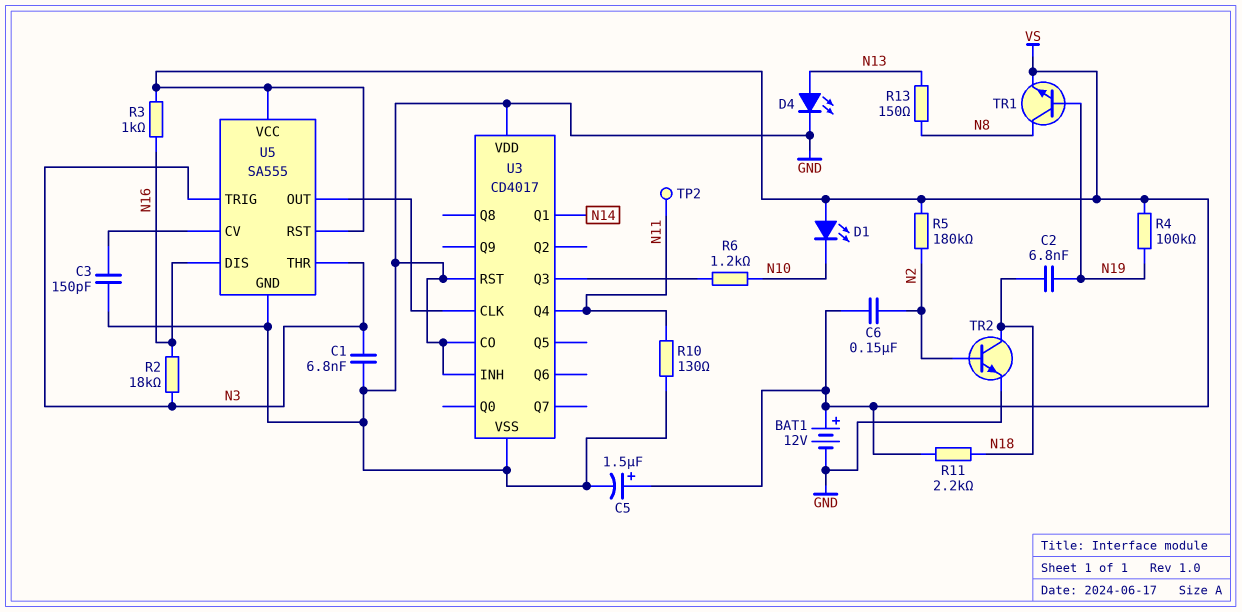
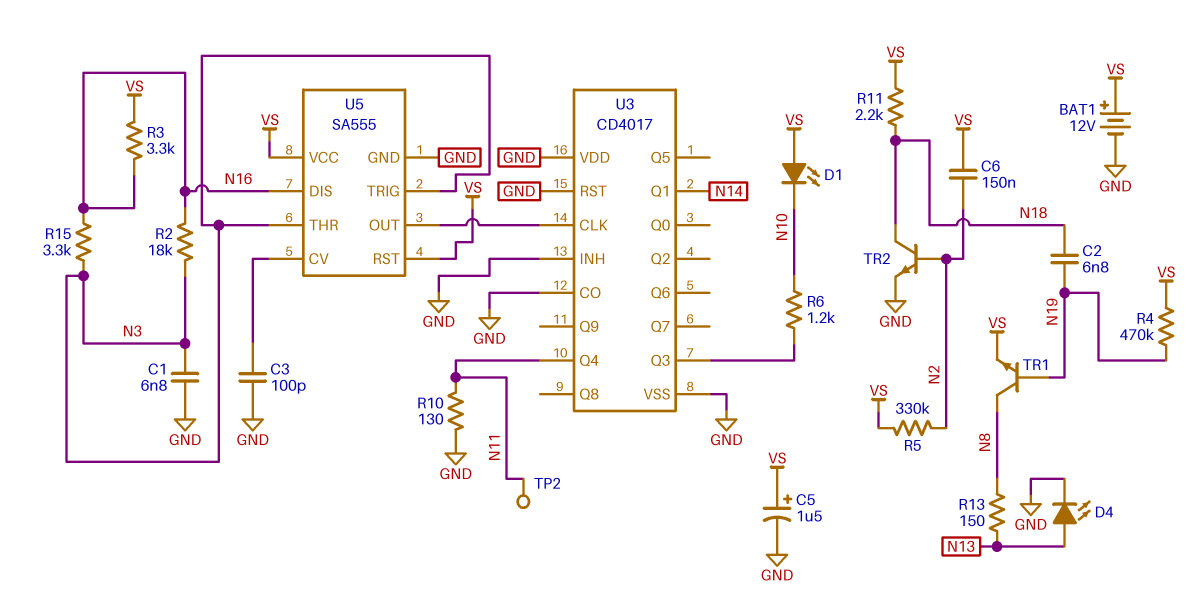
C3: 150pF (GND, U5/CV) -> 100pF (GND, U5/CV)
R3: 1k (N16, VS) -> 3.3k (N16, VS)
R4: 100k (N19, VS) -> 470k (N19, VS)
R5: 180k (N2, VS) -> 330k (N2, VS)
R15: none -> 3.3k (N3, N16)

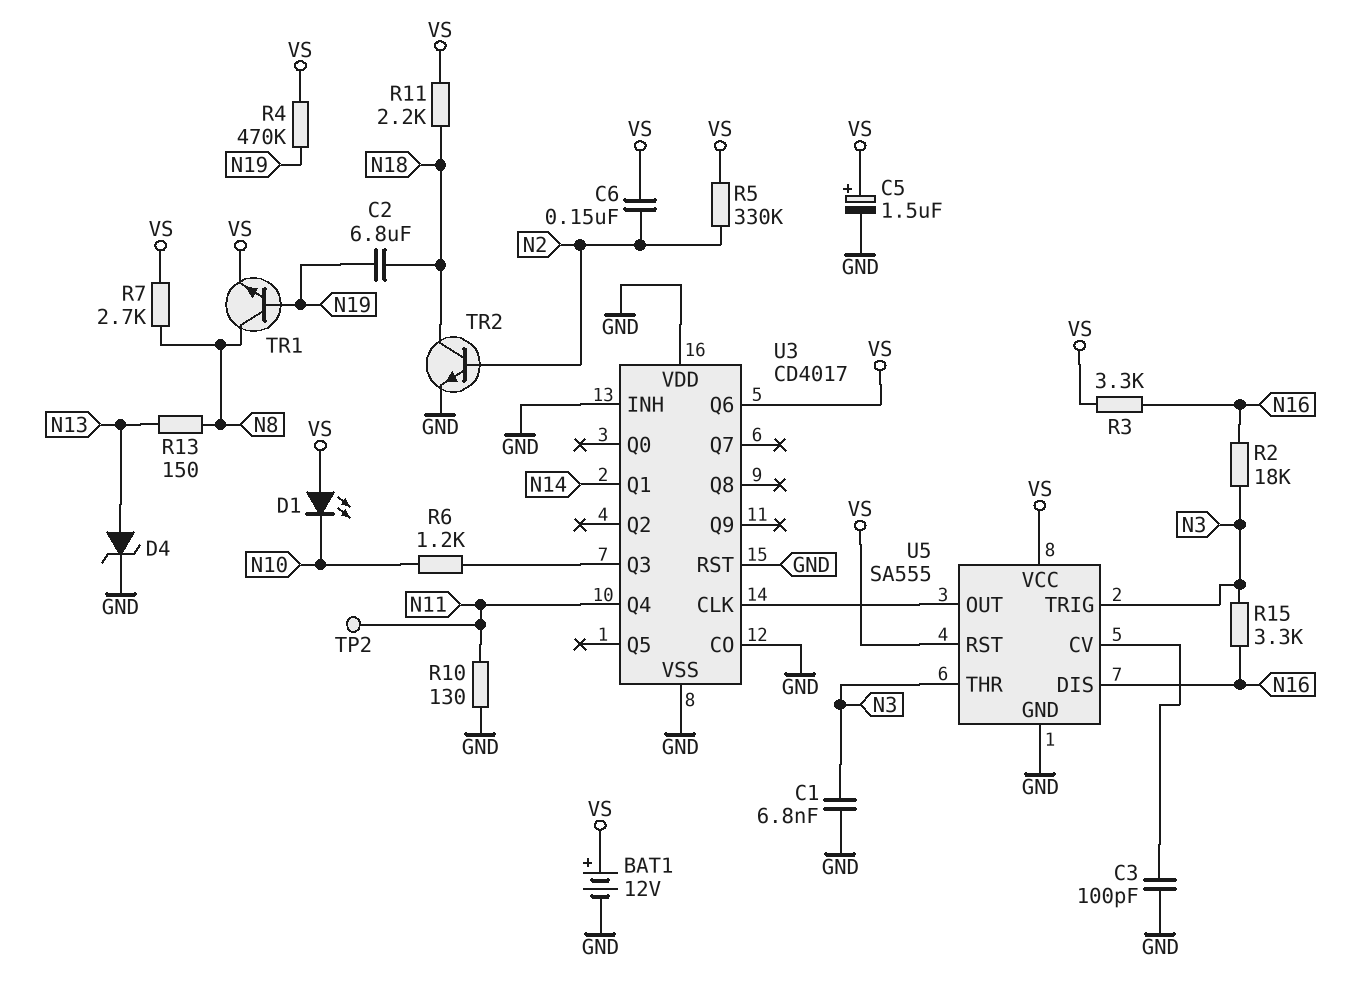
C2: 6.8nF (N18, N19) -> 6.8uF (N18, N19)
D4: LED (A N13, K GND) -> zener (A N13, K GND)
R7: none -> 2.7k (N8, VS)
U3 pin Q6: none -> VS

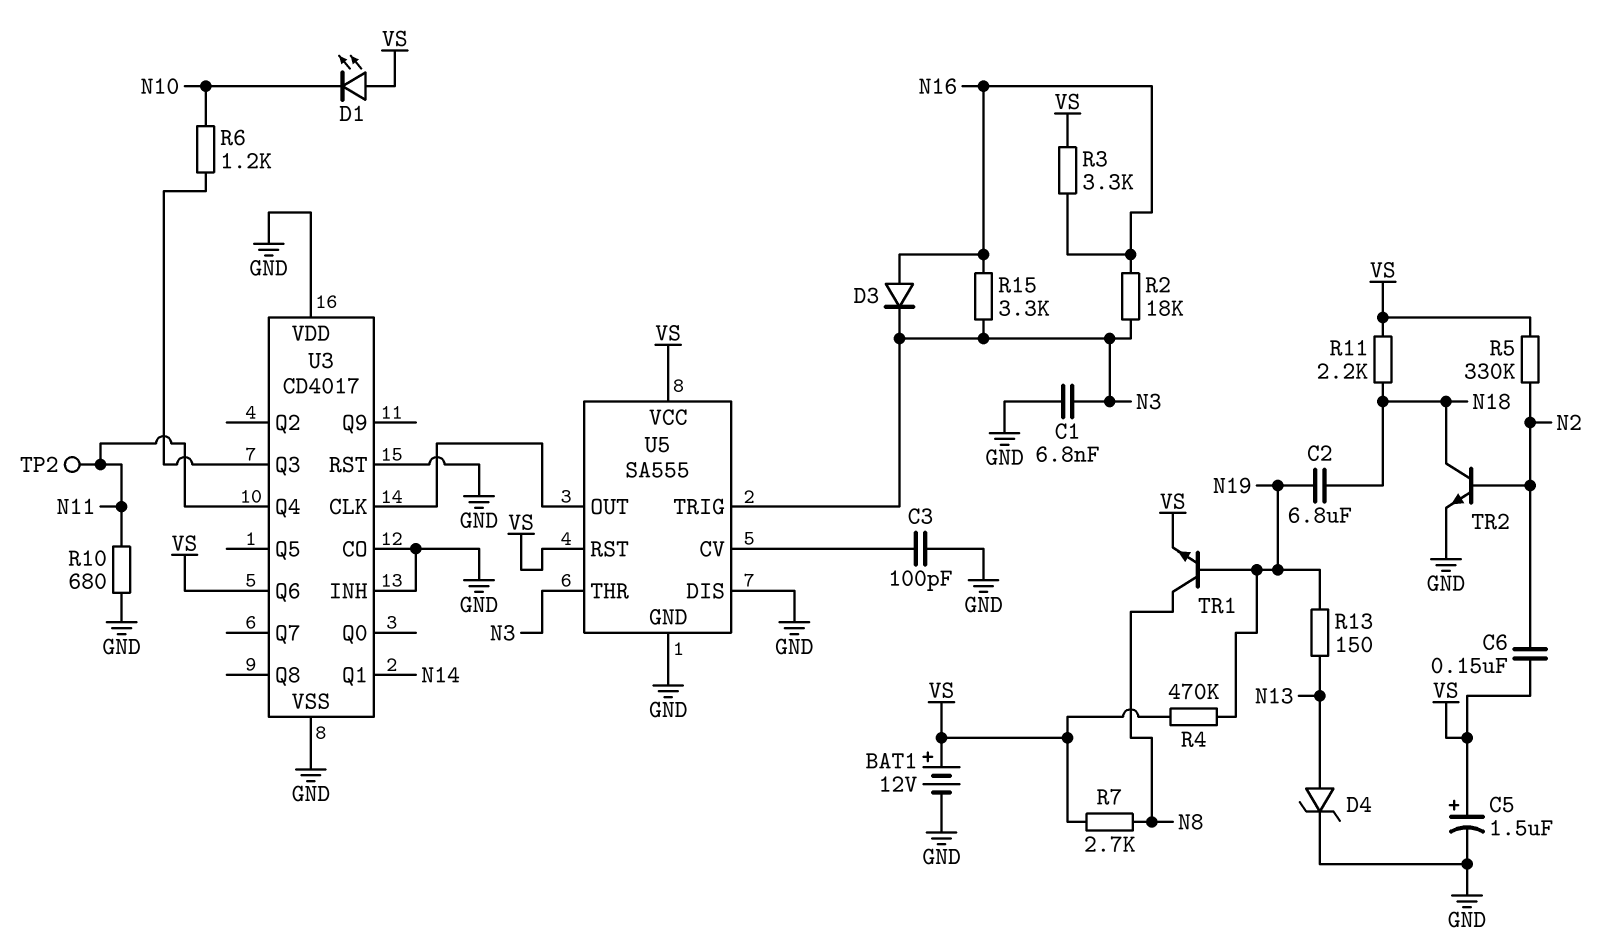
D3: none -> diode (A N16, K N3)
R10: 130 (GND, N11) -> 680 (GND, N11)
R13: 150 (N8, N13) -> 150 (N13, N19)
U5 pin DIS: N16 -> GND

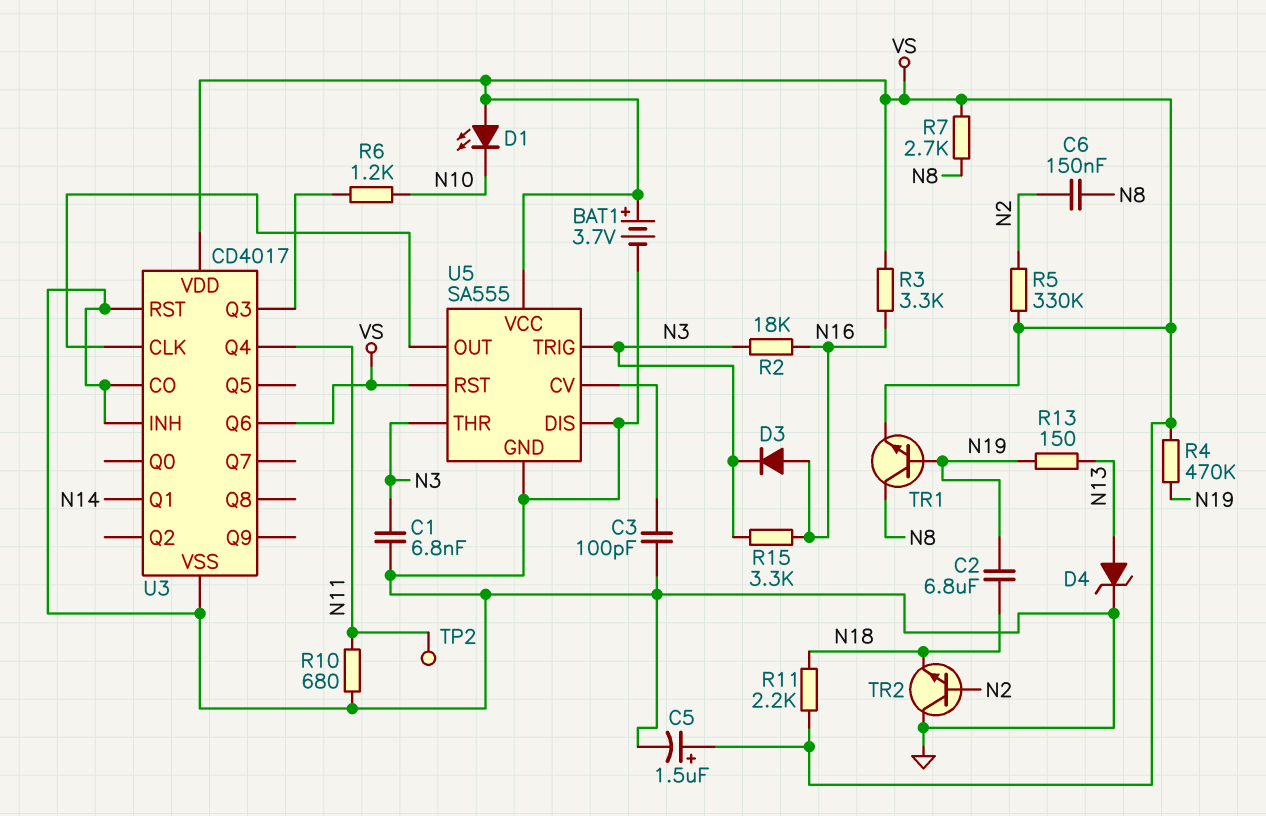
BAT1: 12V (plus VS, minus GND) -> 3.7V (plus VS, minus GND)
C6: 150nF (N2, VS) -> 150nF (N2, N8)
TR2: NPN (B N2, C N18, E GND) -> NPN (B N2, C GND, E N18)
U3 pin VDD: GND -> VS

